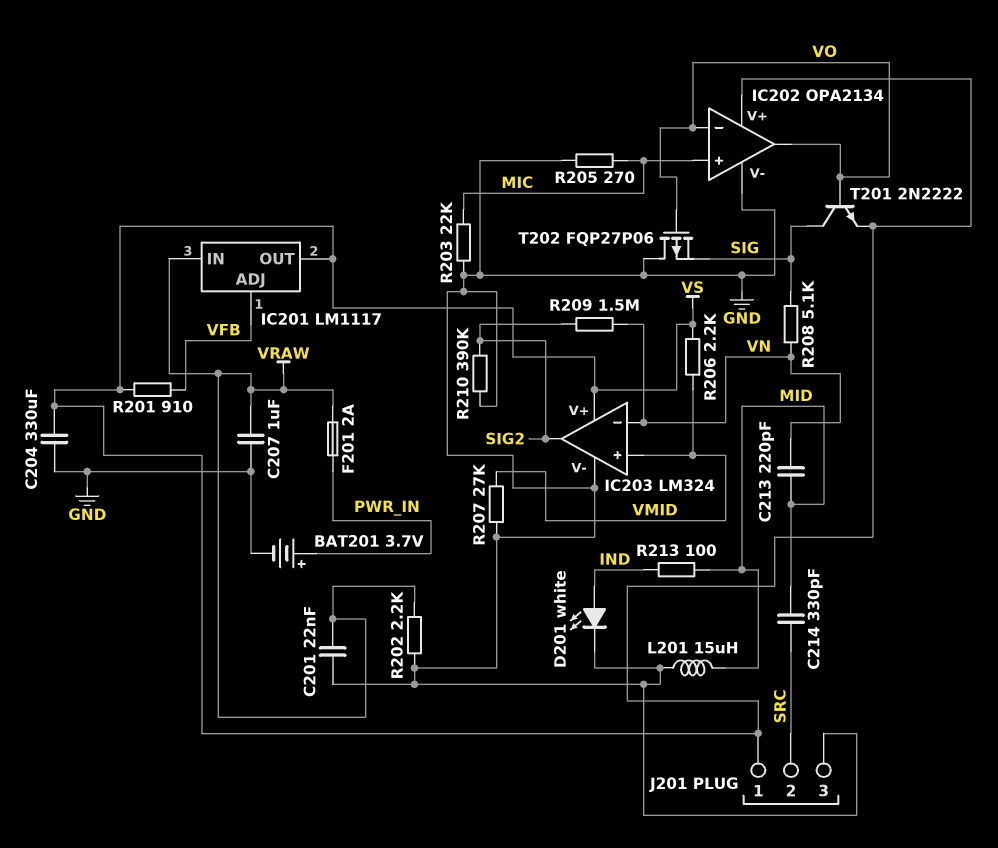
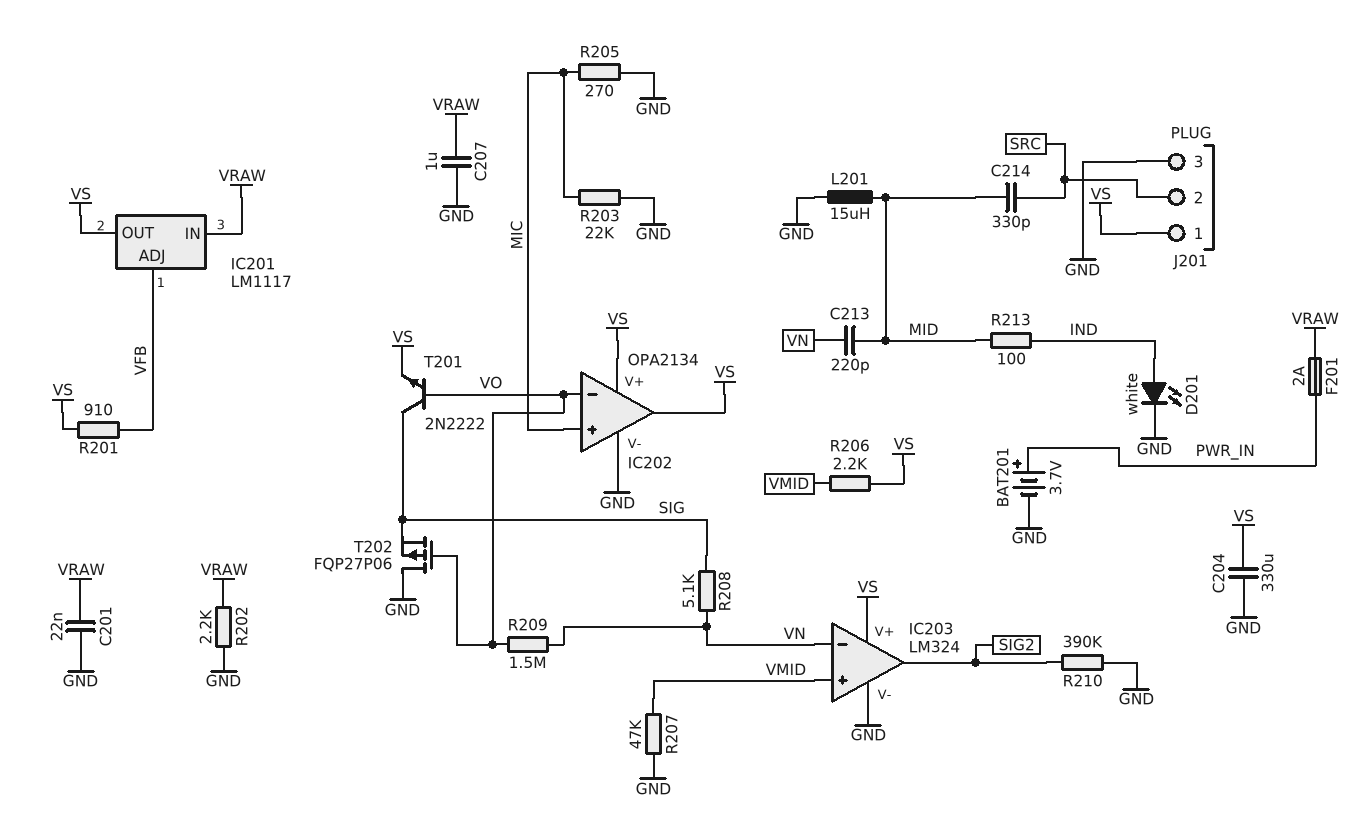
IC202 pin out: VO -> VS
R207: 27k (GND, VMID) -> 47k (GND, VMID)
R209: 1.5M (SIG2, VN) -> 1.5M (VN, VO)

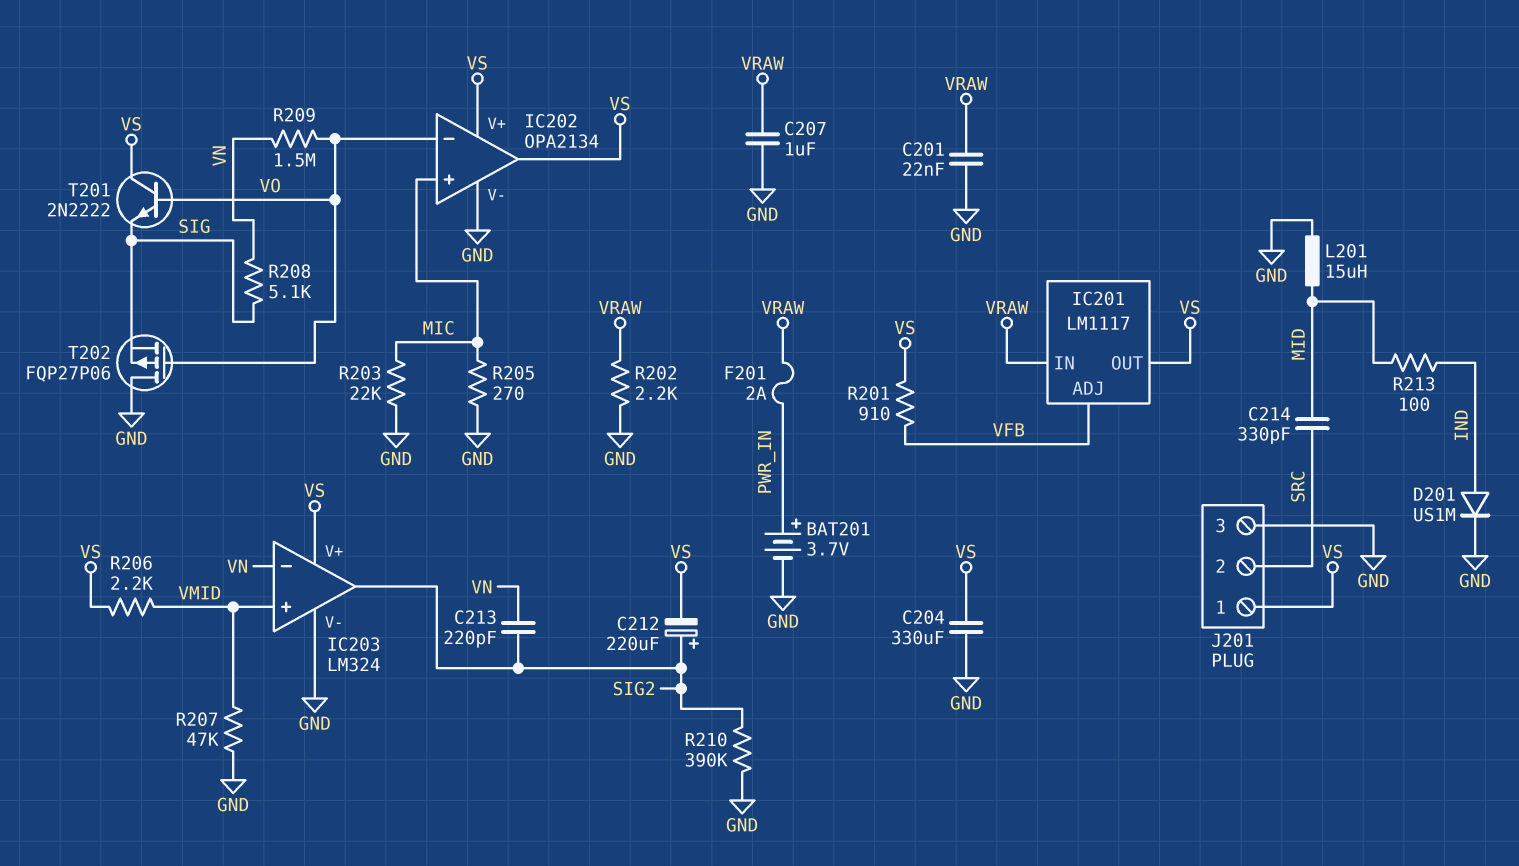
C212: none -> 220uF (plus SIG2, minus VS)
C213: 220pF (MID, VN) -> 220pF (SIG2, VN)
D201: LED white (A IND, K GND) -> diode US1M (A IND, K GND)
T201: NPN 2N2222 (B VO, C SIG, E VS) -> NPN 2N2222 (B VO, C VS, E SIG)

